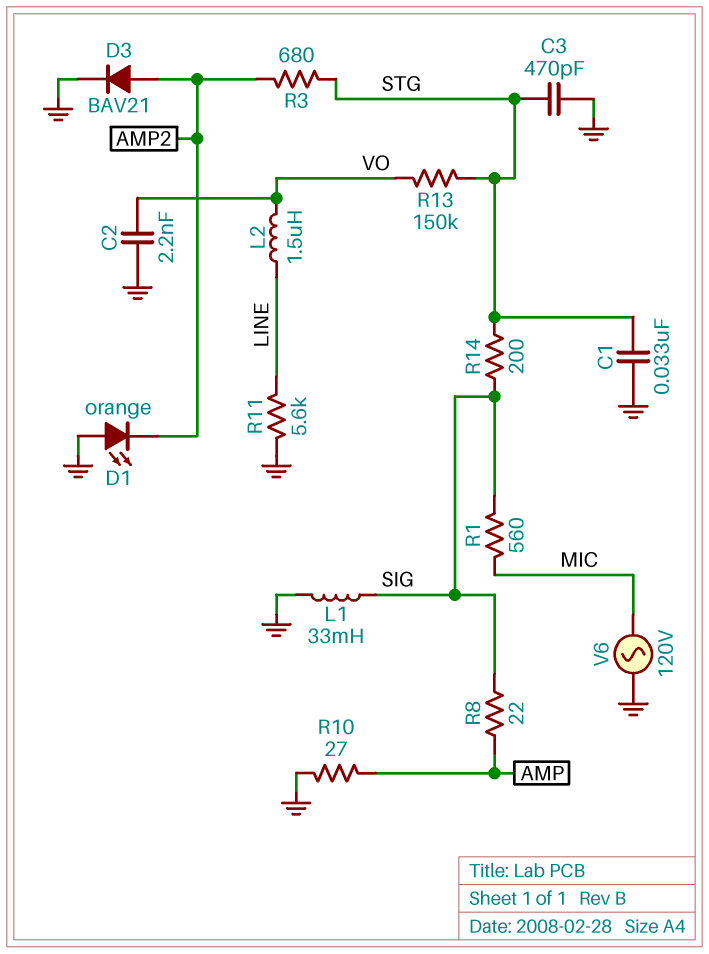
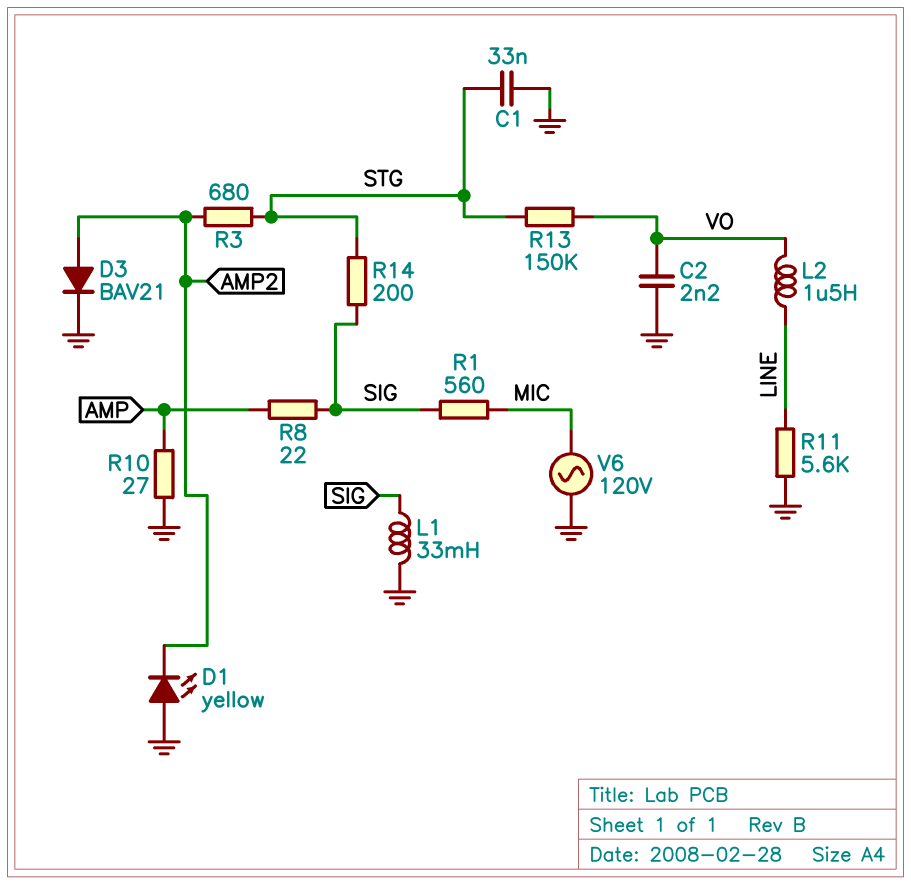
C3: 470pF (GND, STG) -> none
D1: LED orange (A GND, K AMP2) -> LED yellow (A GND, K AMP2)

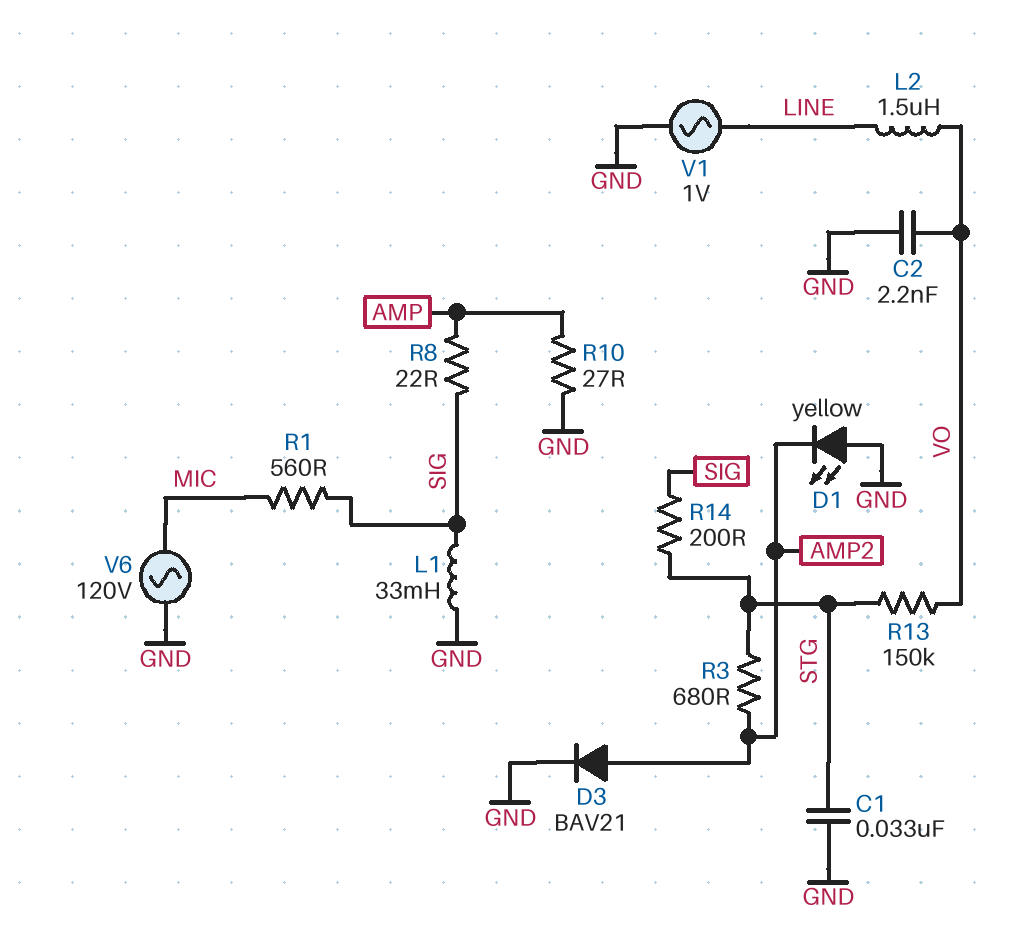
R11: 5.6k (GND, LINE) -> none
V1: none -> AC 1V (GND, LINE)

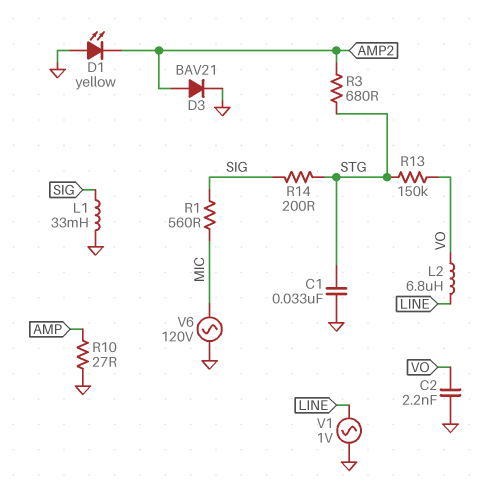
L2: 1.5uH (LINE, VO) -> 6.8uH (LINE, VO)
R8: 22 (AMP, SIG) -> none

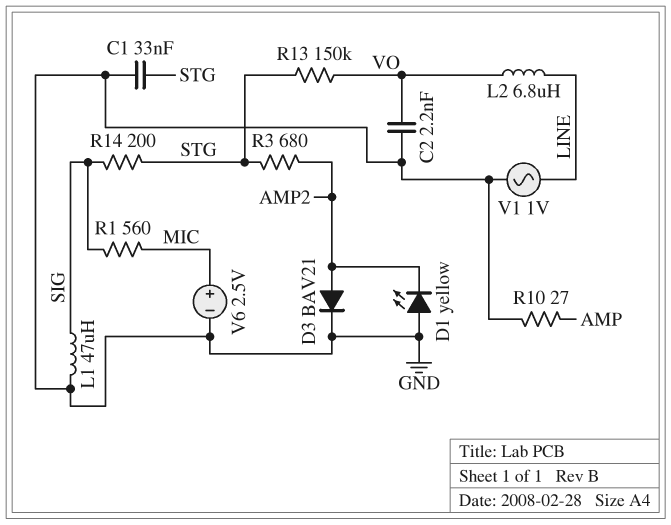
L1: 33mH (GND, SIG) -> 47uH (GND, SIG)
V6: AC 120V (GND, MIC) -> 2.5V (plus MIC, minus GND)

